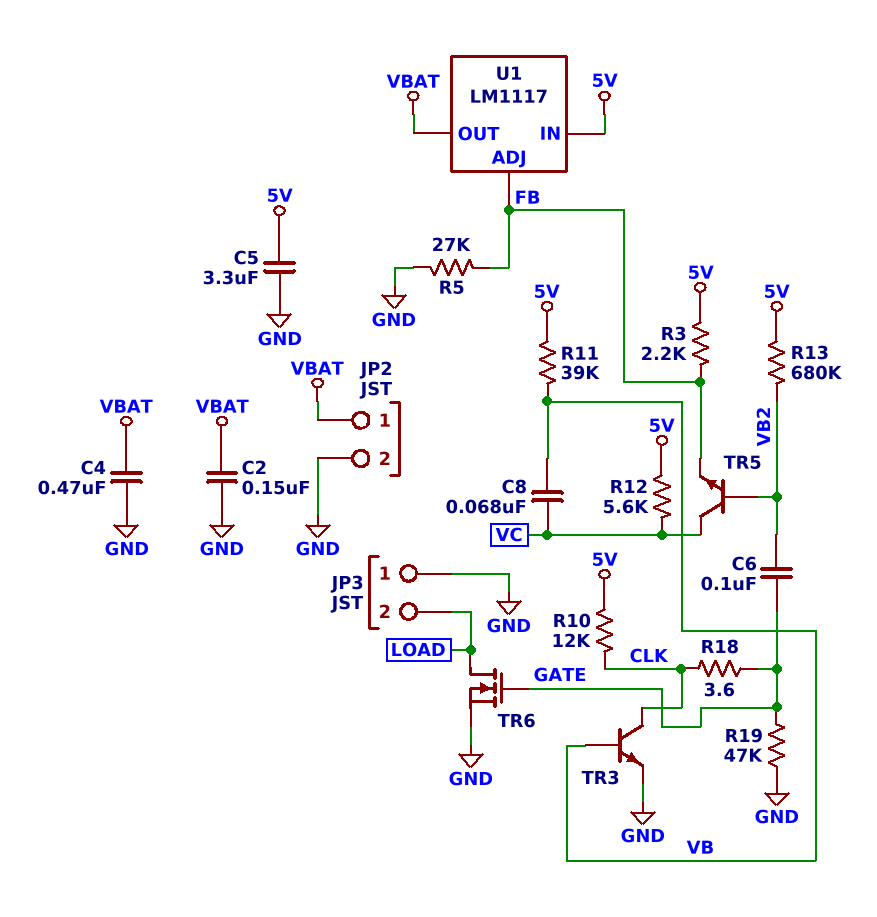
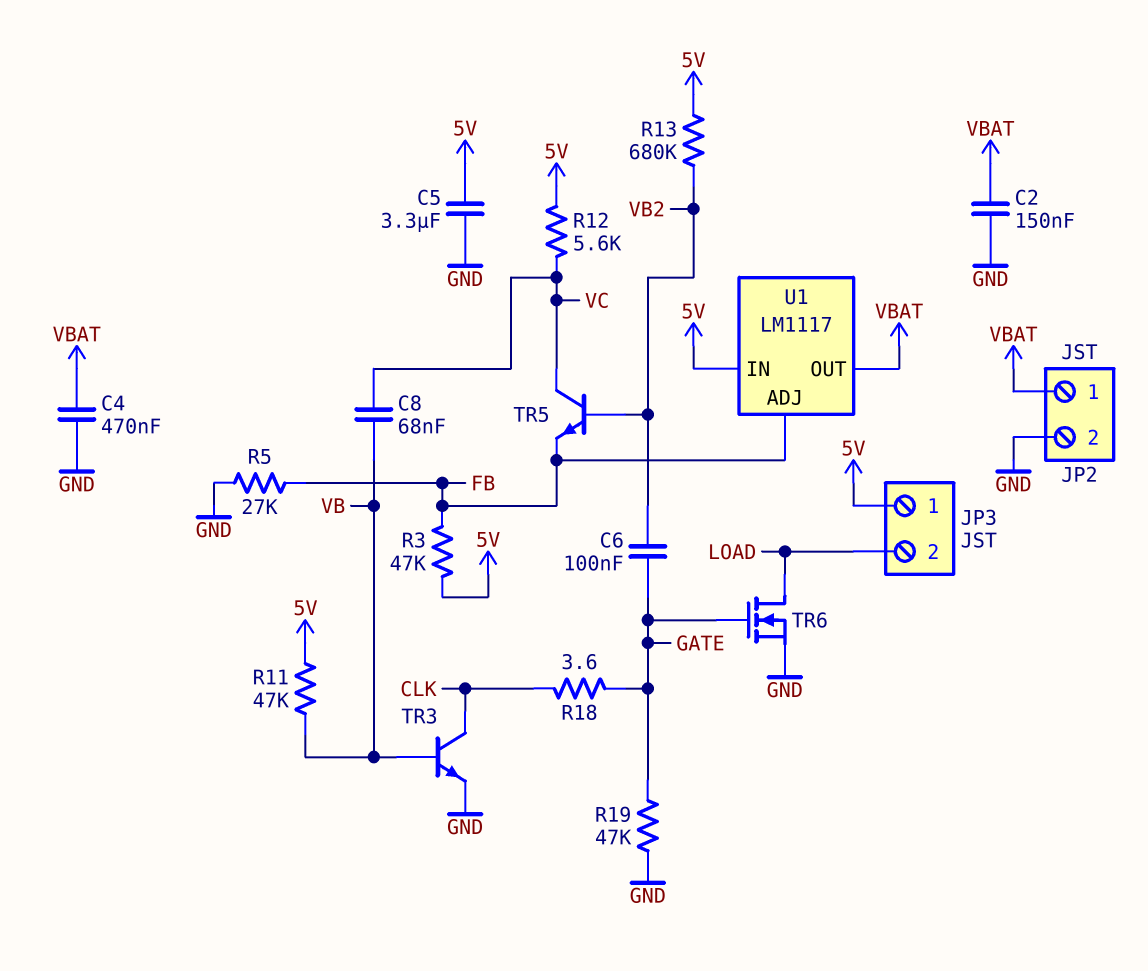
JP3 pin 1: GND -> 5V
R3: 2.2k (5V, FB) -> 47k (5V, FB)
R10: 12k (5V, CLK) -> none
R11: 39k (5V, VB) -> 47k (5V, VB)

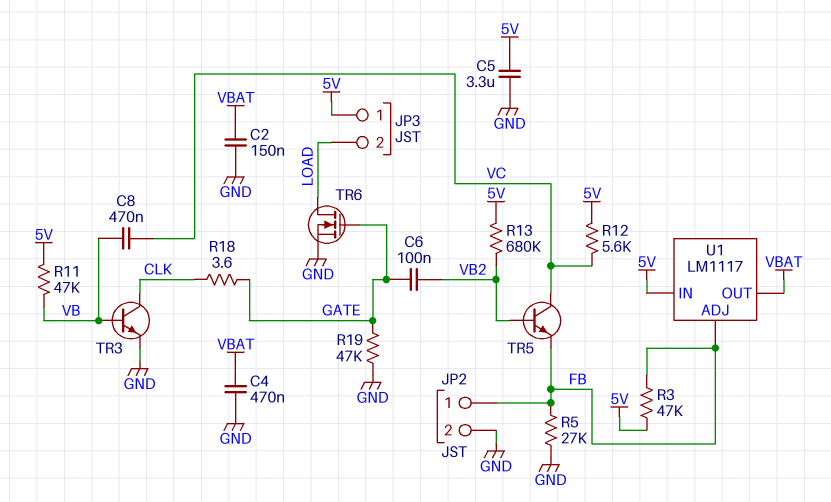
C8: 68nF (VB, VC) -> 470nF (VB, VC)
JP2 pin 1: VBAT -> FB

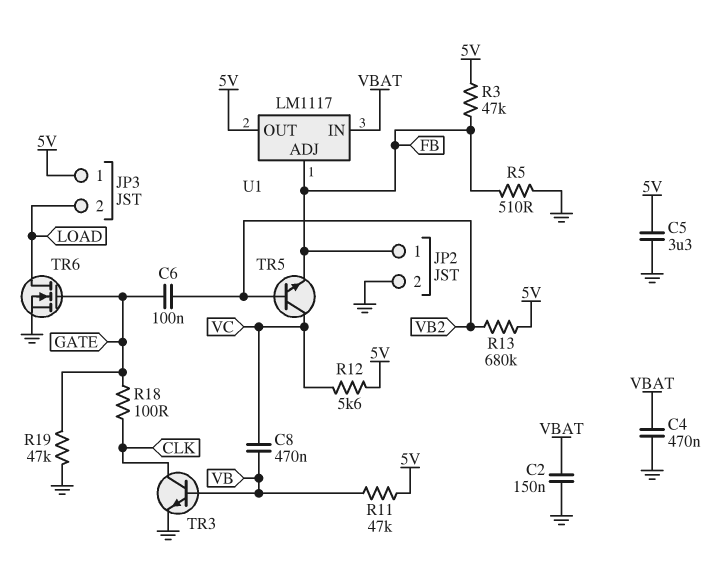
R5: 27k (FB, GND) -> 510 (FB, GND)
R18: 3.6 (CLK, GATE) -> 100 (CLK, GATE)
U1 pin IN: 5V -> VBAT
U1 pin OUT: VBAT -> 5V

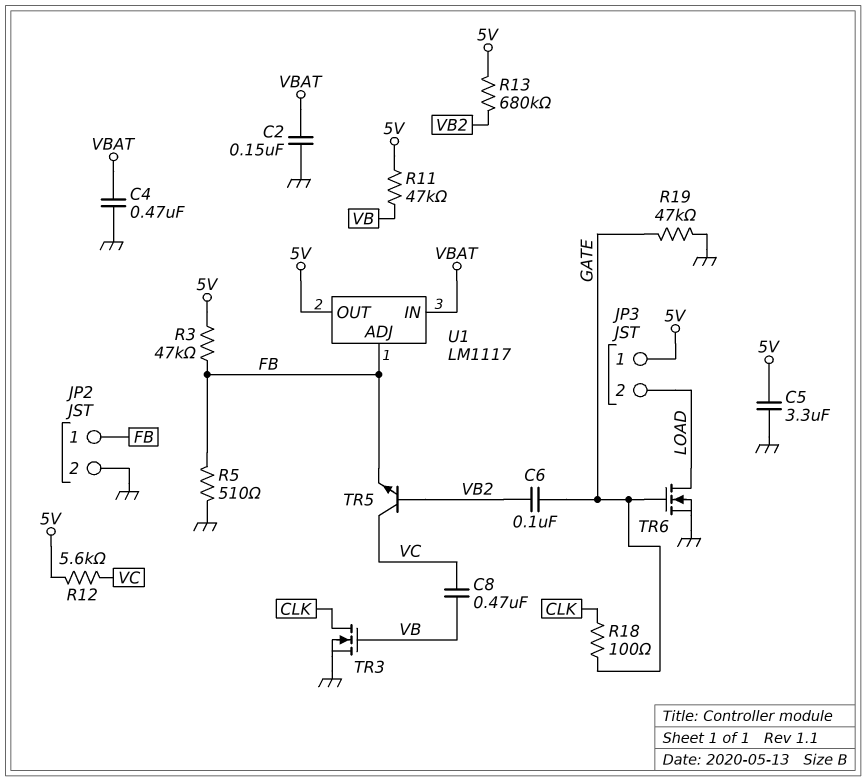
TR3: NPN (B VB, C CLK, E GND) -> NMOS (G VB, D CLK, S GND)

